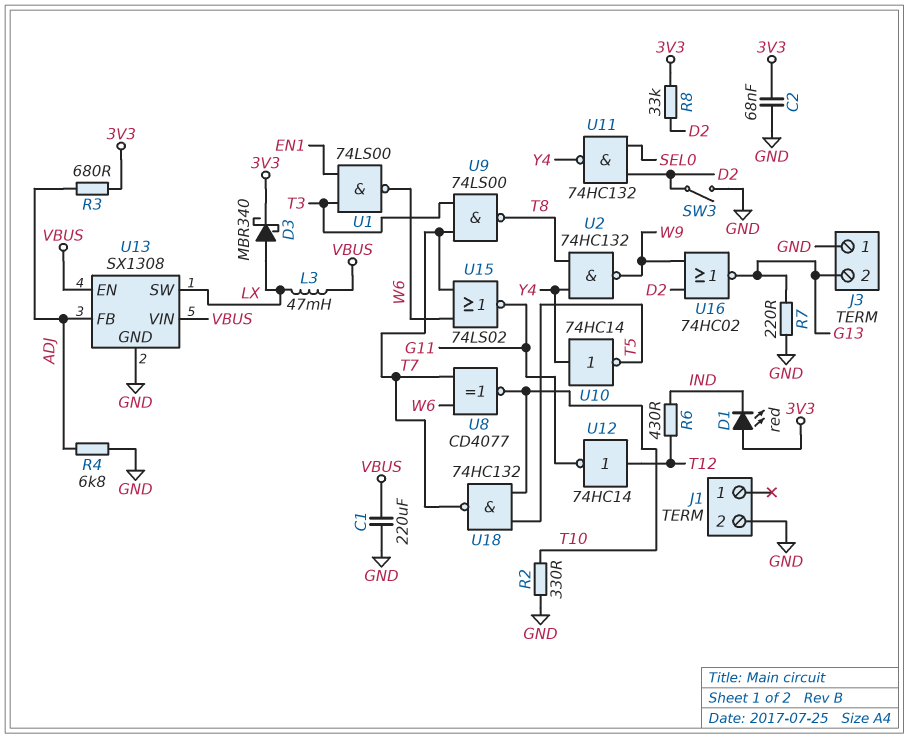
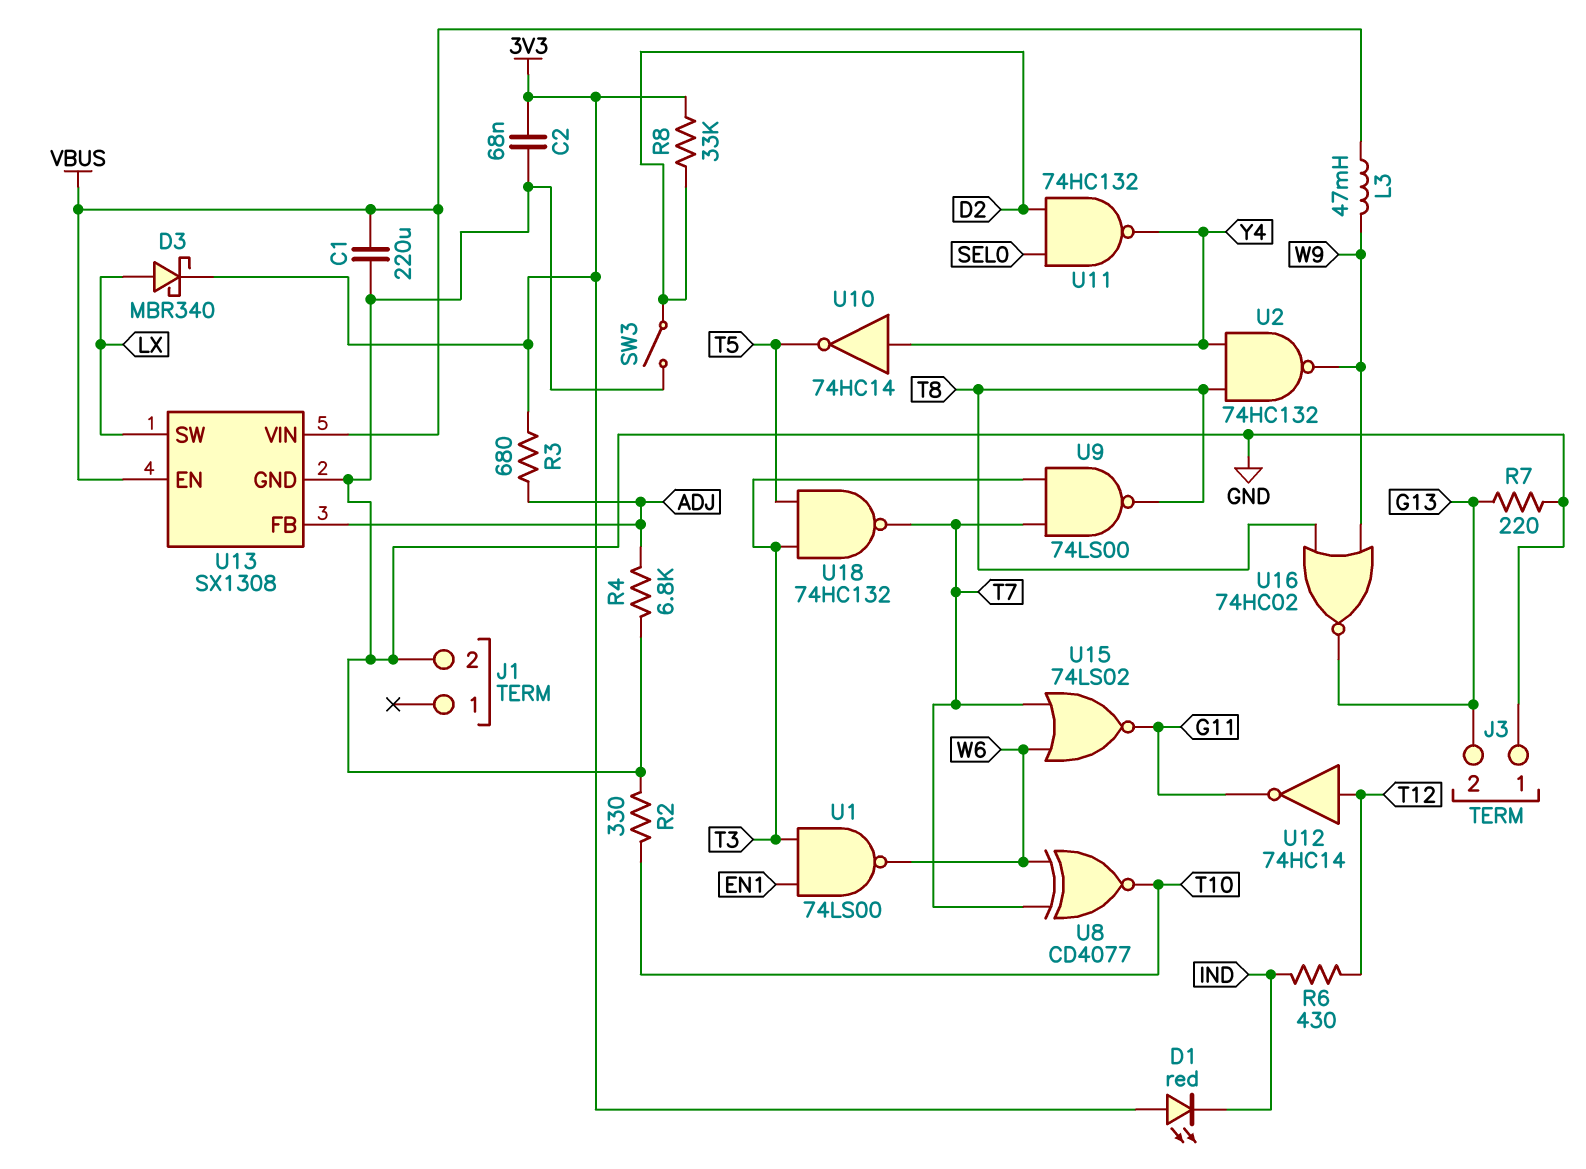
L3: 47mH (LX, VBUS) -> 47mH (VBUS, W9)
U16: NOR 74HC02 (in D2, in W9, out G13) -> NOR 74HC02 (in T8, in W9, out G13)
U18: NAND 74HC132 (in T5, in T10, out T7) -> NAND 74HC132 (in T3, in T5, out T7)

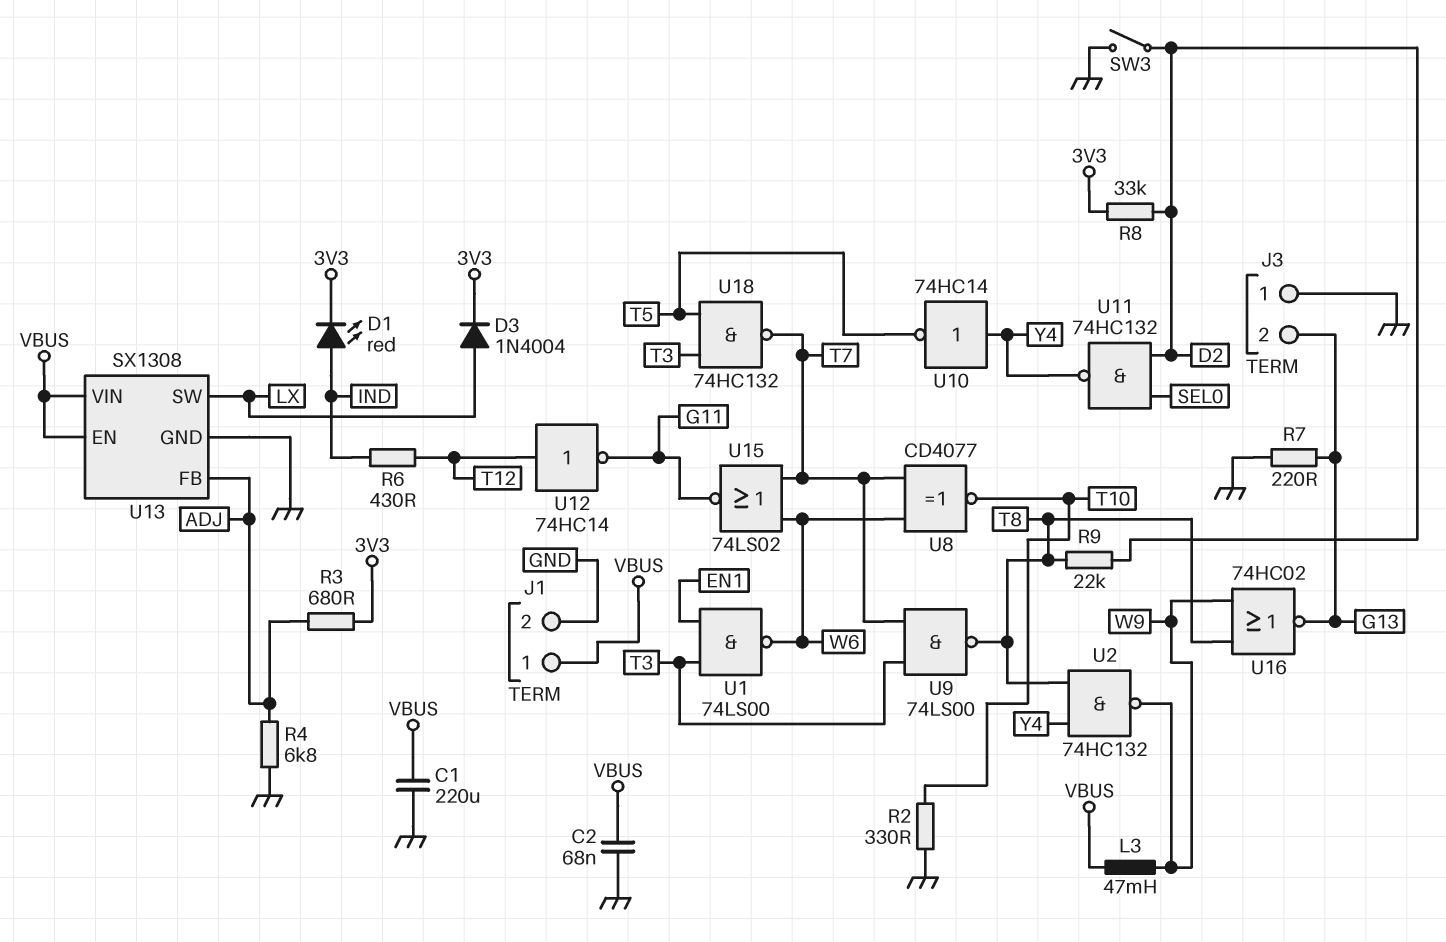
C2: 68nF (3V3, GND) -> 68nF (GND, VBUS)
D1: LED red (A 3V3, K IND) -> LED red (A IND, K 3V3)
D3: schottky MBR340 (A LX, K 3V3) -> diode 1N4004 (A LX, K 3V3)
J1 pin 1: none -> VBUS
R9: none -> 22k (D2, T8)

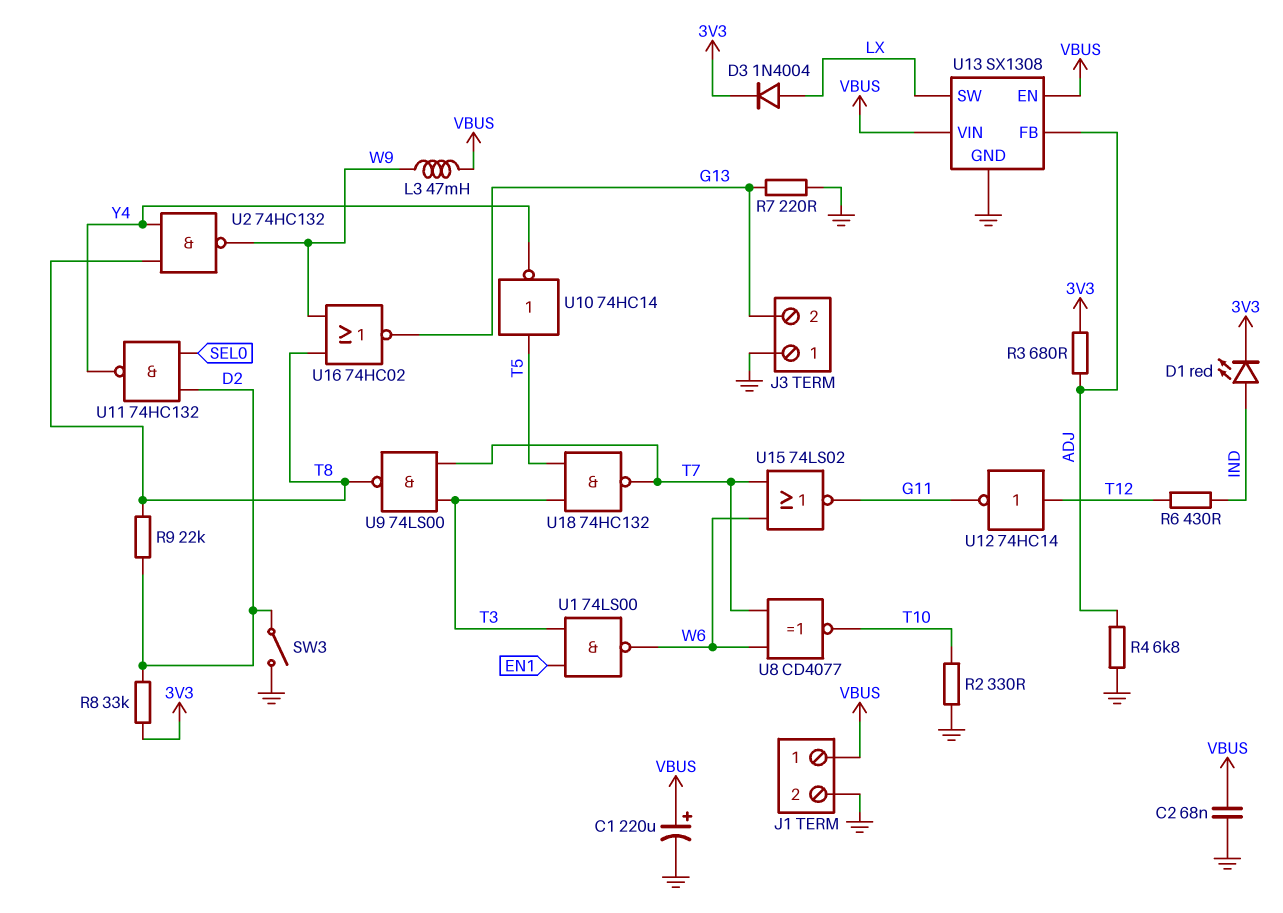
C1: 220uF (GND, VBUS) -> 220uF (plus VBUS, minus GND)
U10: NOT 74HC14 (in Y4, out T5) -> NOT 74HC14 (in T5, out Y4)

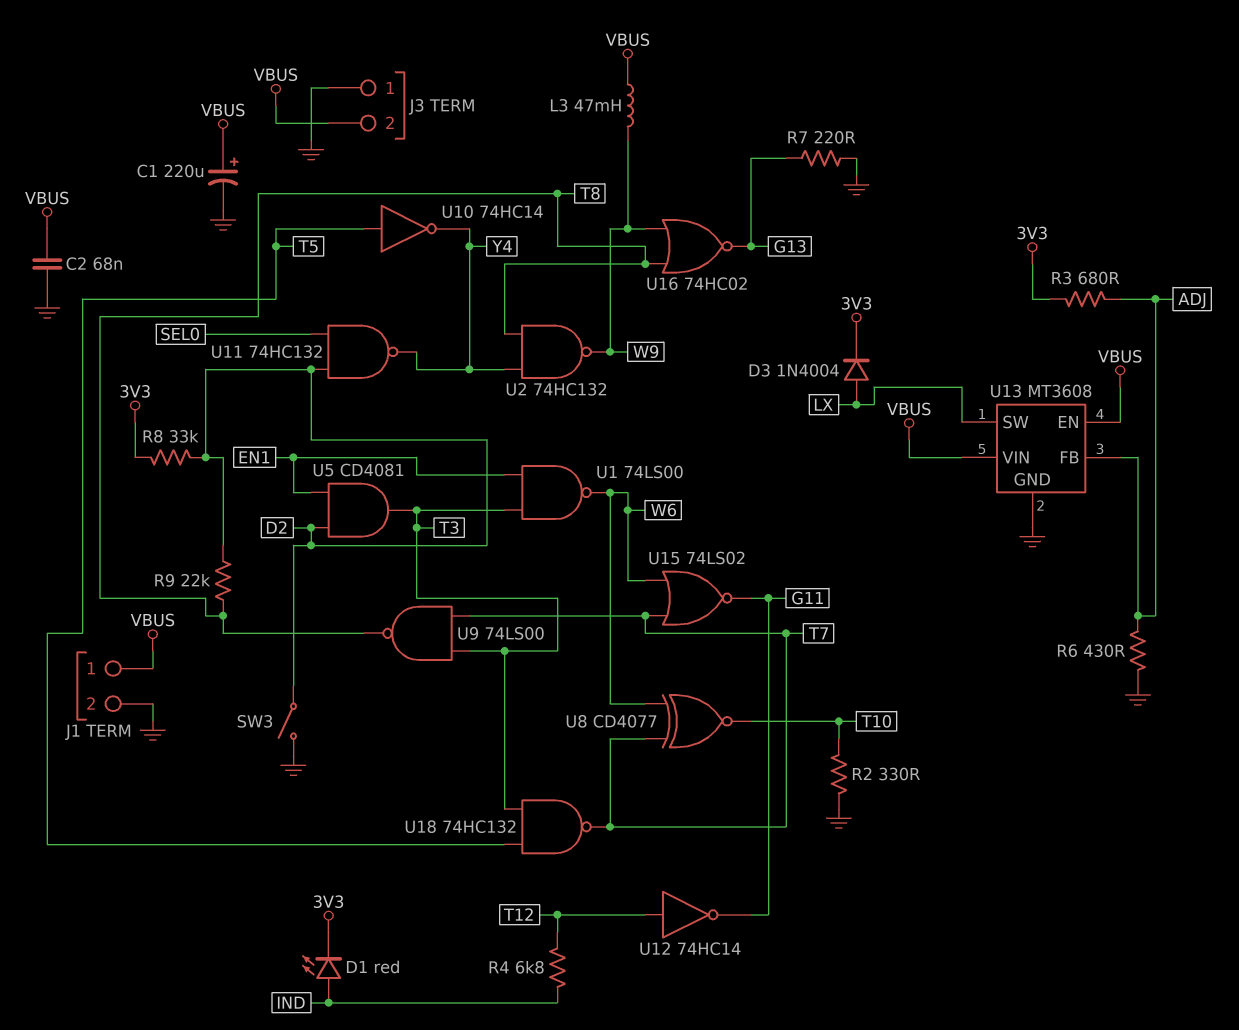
J3 pin 2: G13 -> VBUS
R4: 6.8k (ADJ, GND) -> 6.8k (IND, T12)
R6: 430 (IND, T12) -> 430 (ADJ, GND)
U5: none -> AND CD4081 (in D2, in EN1, out T3)
U13: SX1308 -> MT3608

